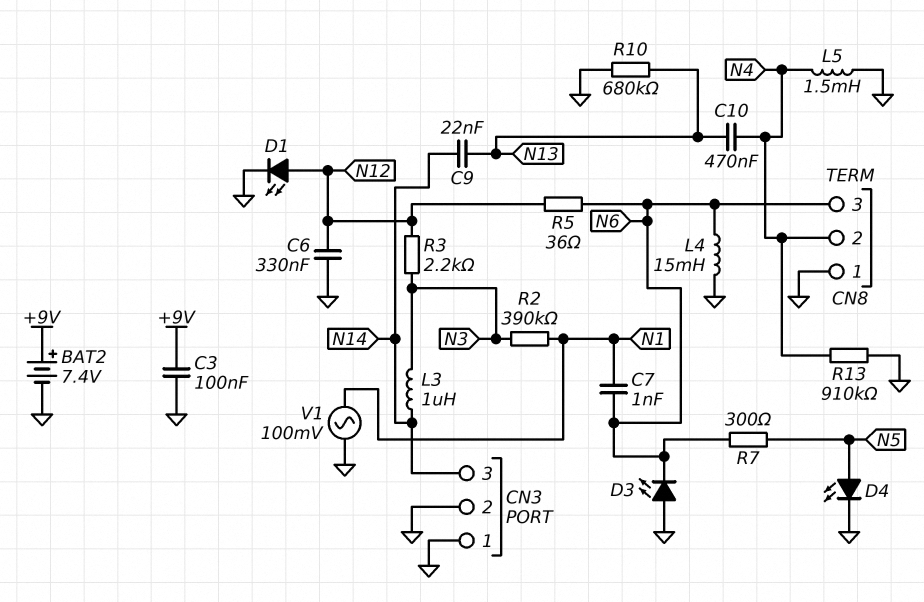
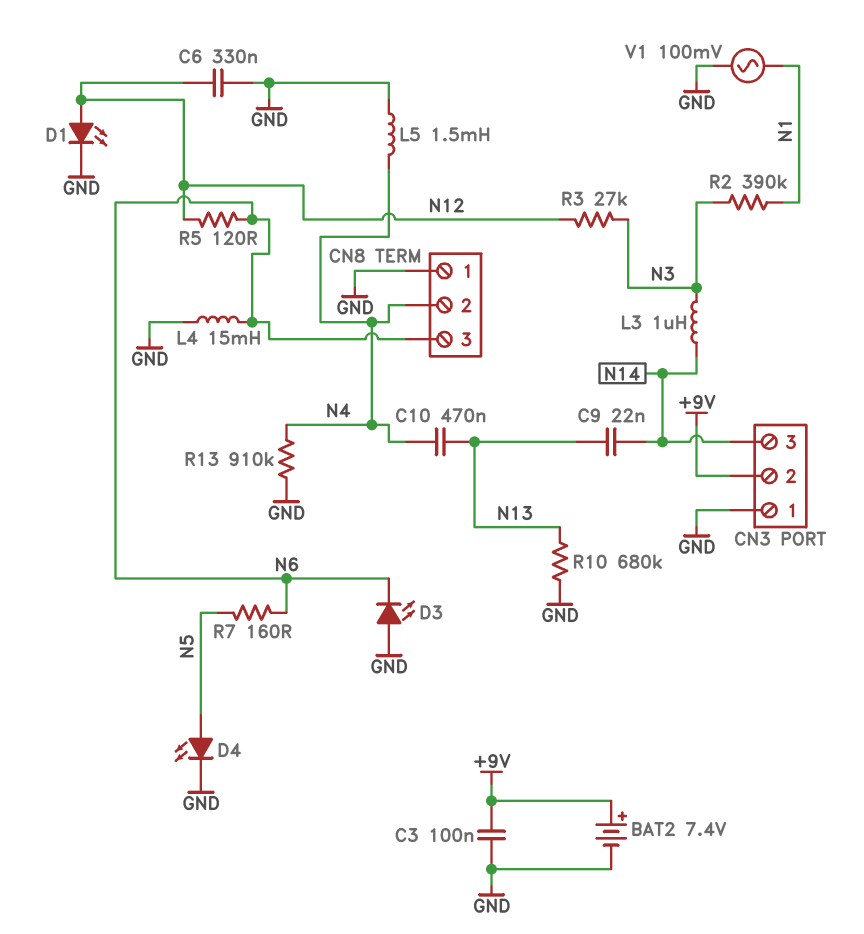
C7: 1nF (N1, N6) -> none
CN3 pin 2: GND -> +9V
R3: 2.2k (N3, N12) -> 27k (N3, N12)
R5: 36 (N6, N12) -> 120 (N6, N12)
R7: 300 (N5, N6) -> 160 (N5, N6)

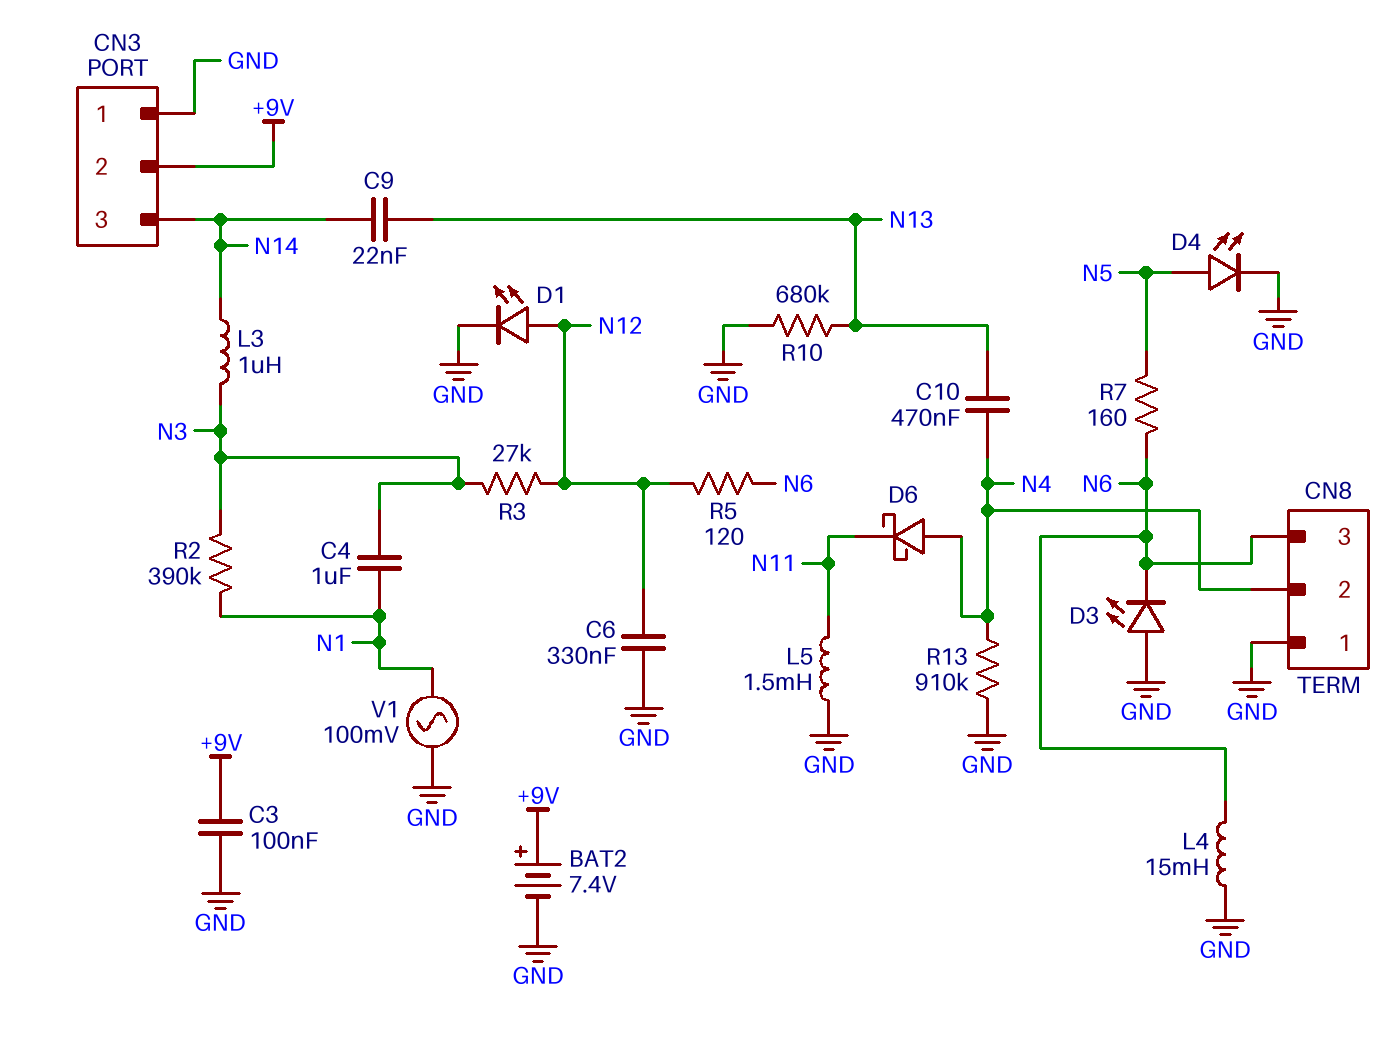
C4: none -> 1uF (N1, N3)
D6: none -> schottky (A N4, K N11)
L5: 1.5mH (GND, N4) -> 1.5mH (GND, N11)

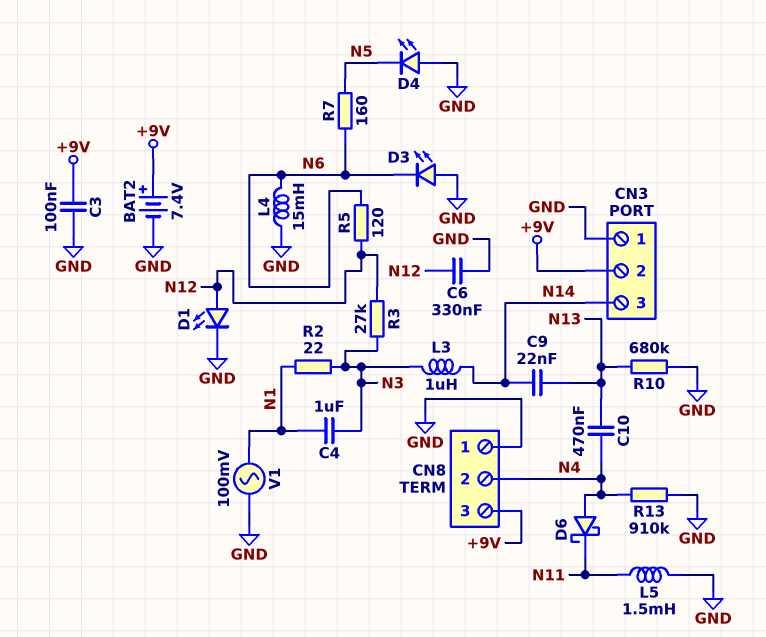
CN8 pin 3: N6 -> +9V
D4: LED (A N5, K GND) -> LED (A GND, K N5)
R2: 390k (N1, N3) -> 22 (N1, N3)

